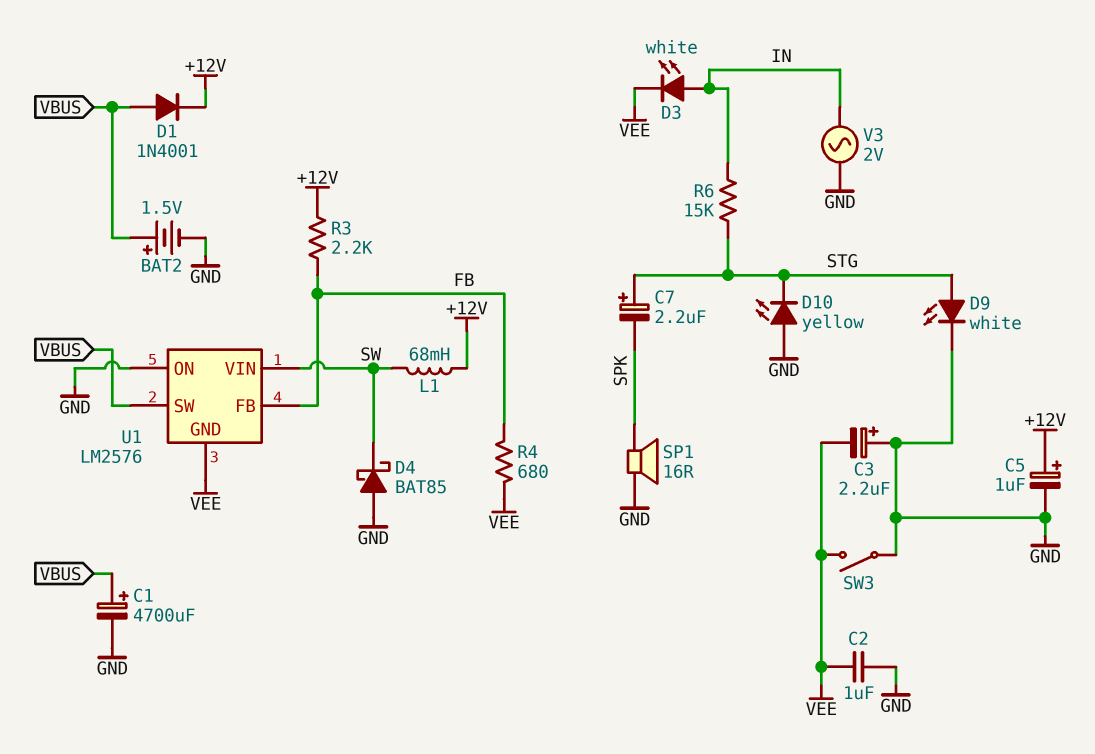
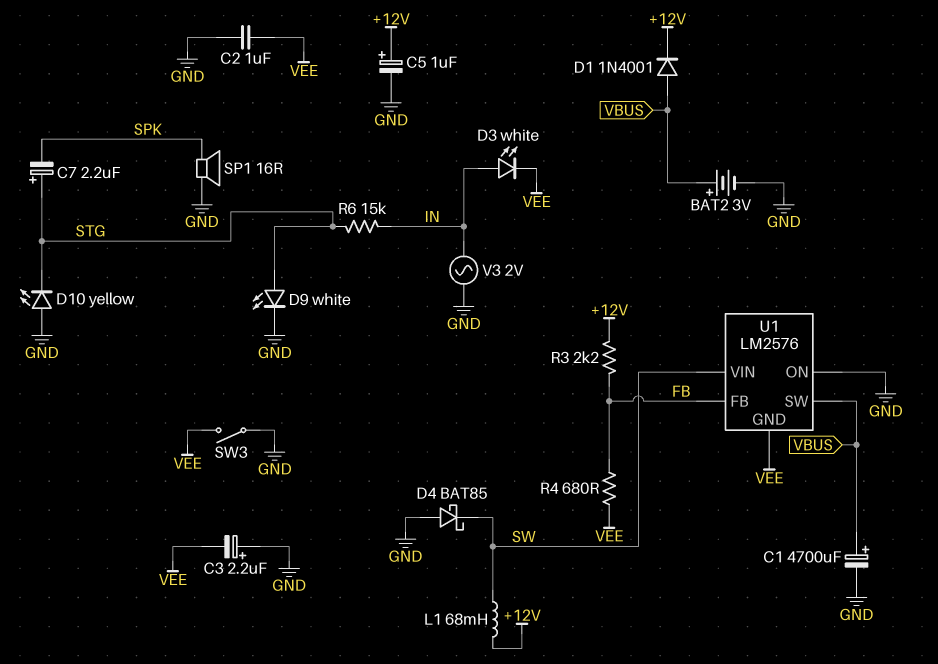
BAT2: 1.5V (plus VBUS, minus GND) -> 3V (plus VBUS, minus GND)

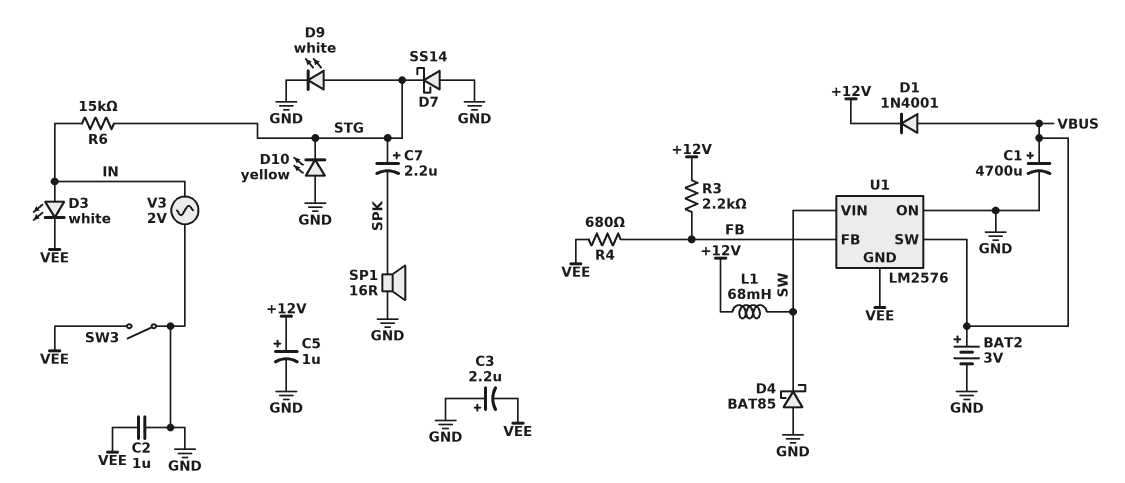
D7: none -> schottky SS14 (A GND, K STG)

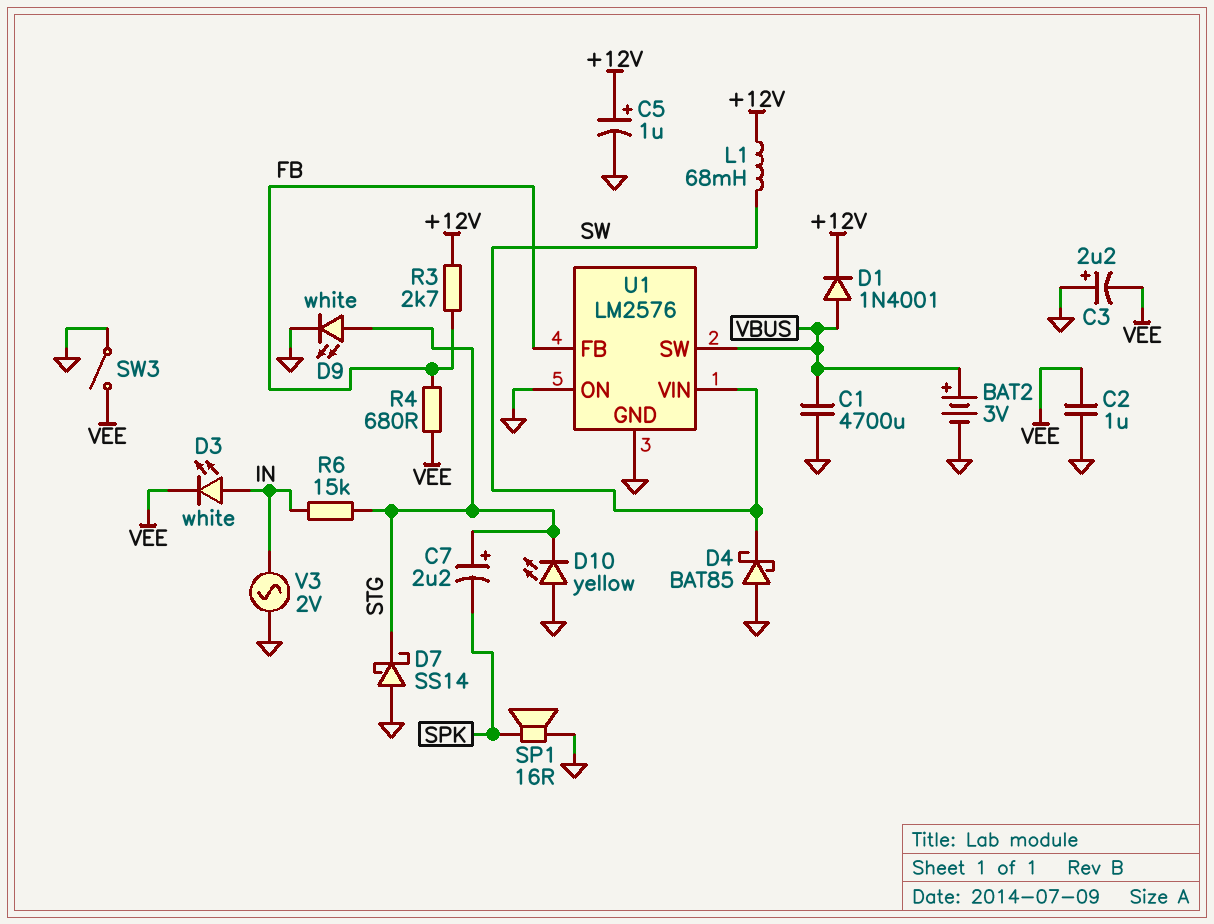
C1: 4700uF (plus VBUS, minus GND) -> 4700uF (GND, VBUS)
R3: 2.2k (+12V, FB) -> 2.7k (+12V, FB)
U1 pin GND: VEE -> GND

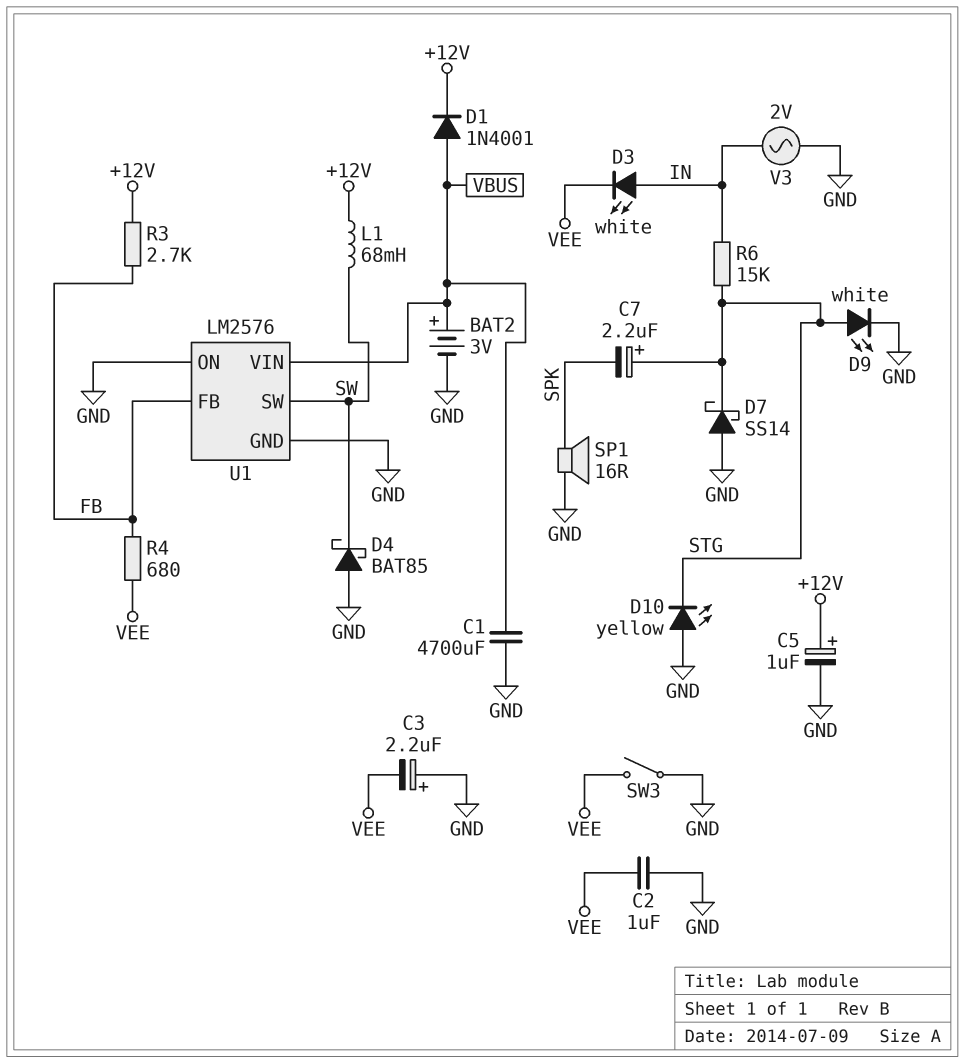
U1 pin SW: VBUS -> SW
U1 pin VIN: SW -> VBUS

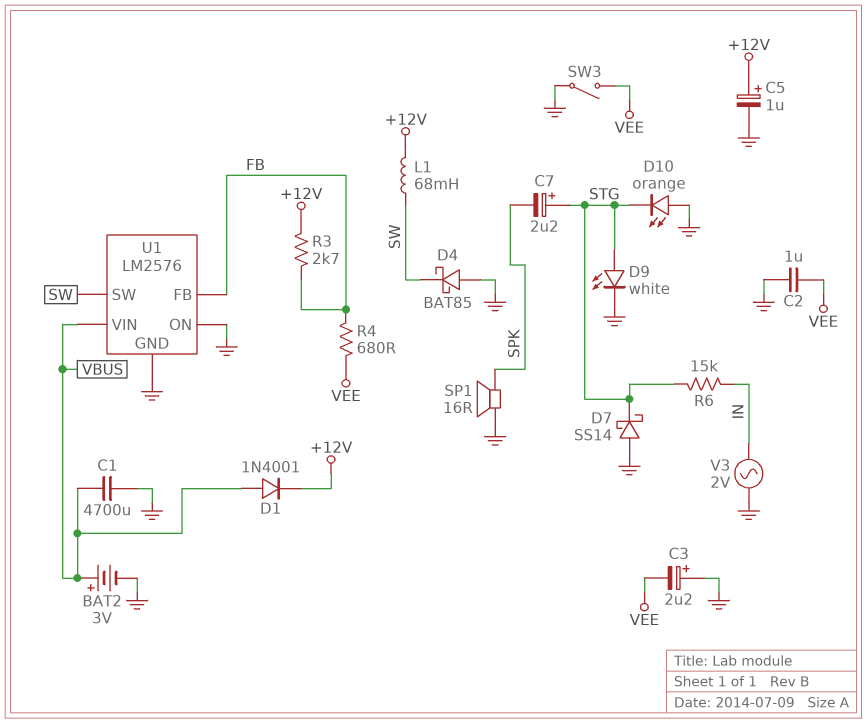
D3: LED white (A IN, K VEE) -> none
D10: LED yellow (A GND, K STG) -> LED orange (A GND, K STG)

